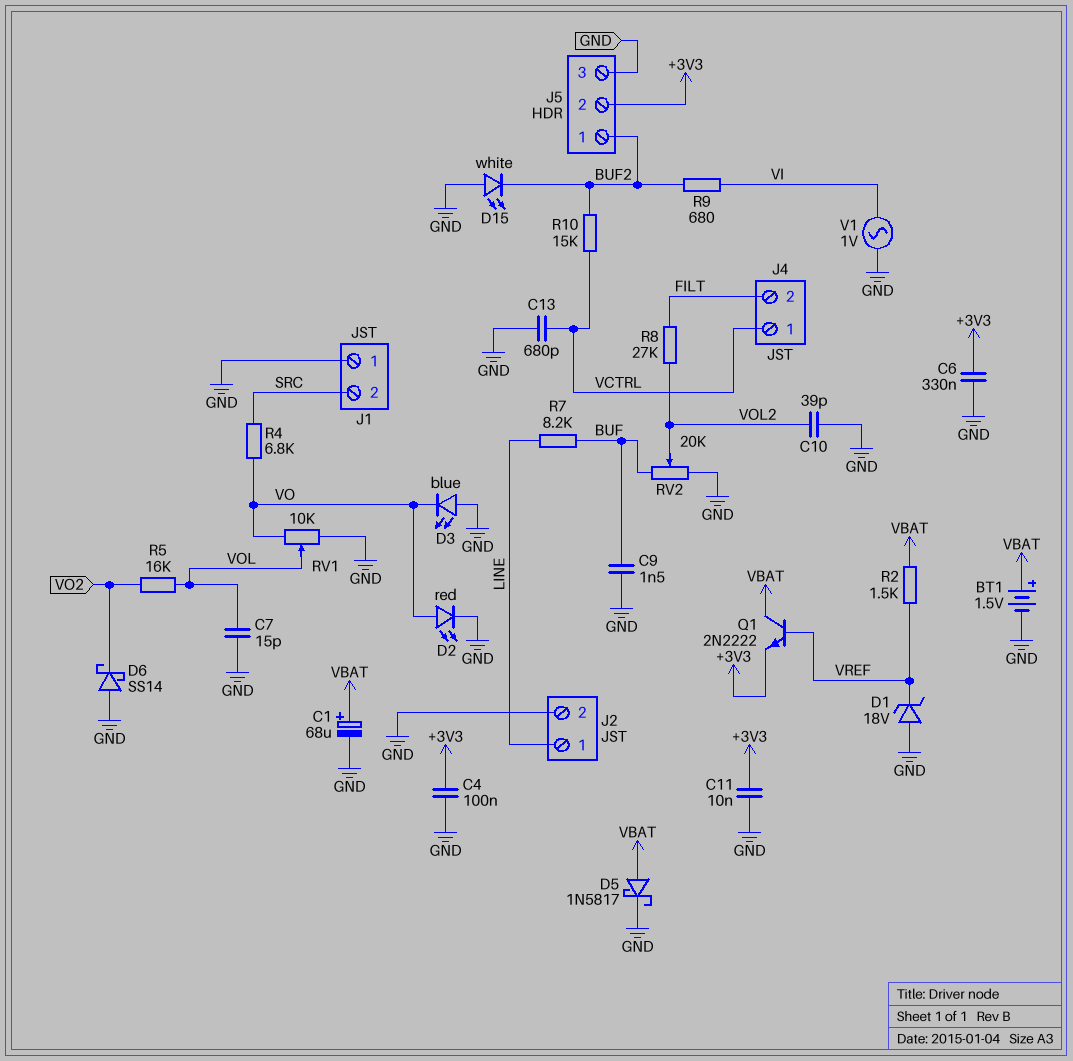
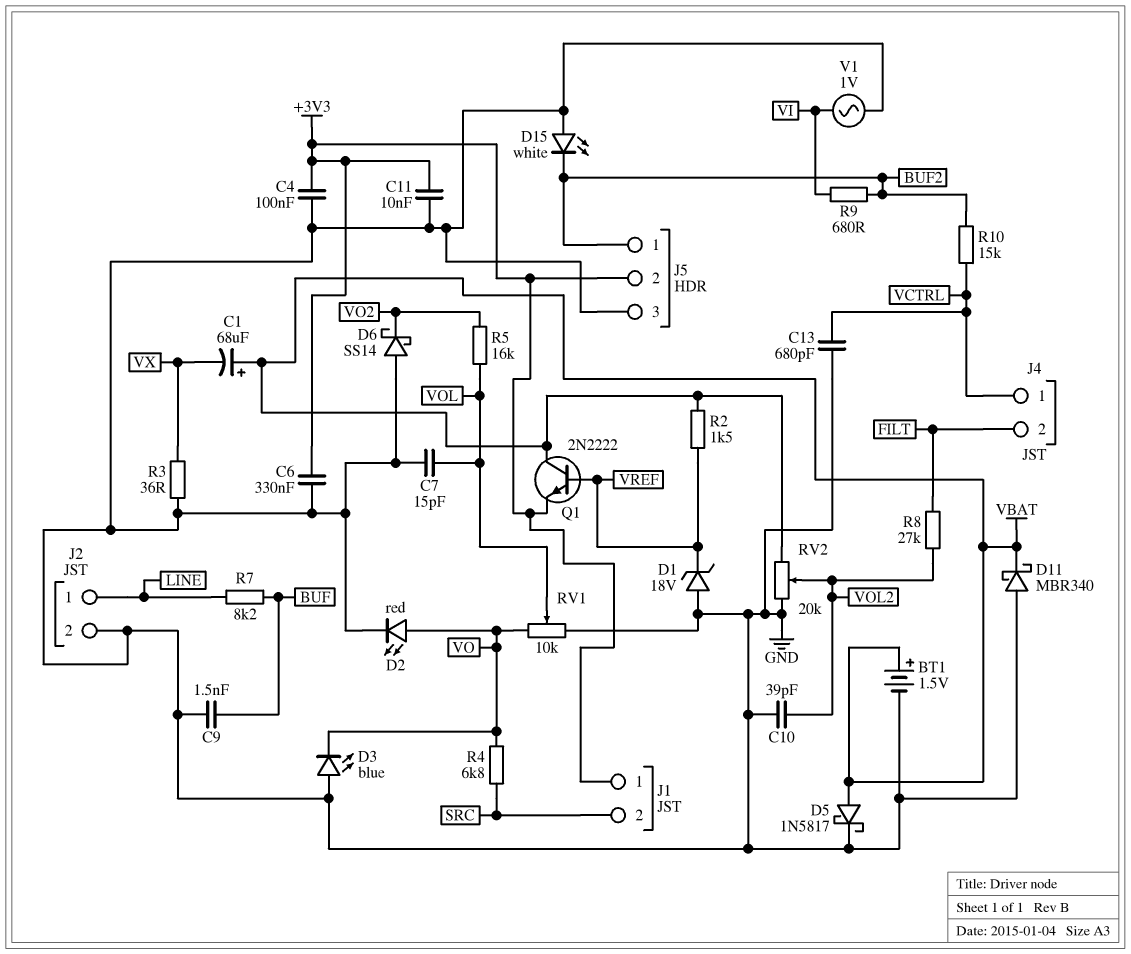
C1: 68uF (plus VBAT, minus GND) -> 68uF (plus VBAT, minus VX)
D11: none -> schottky MBR340 (A GND, K VBAT)
J1 pin 1: GND -> +3V3
R3: none -> 36 (GND, VX)
RV2: 20k (BUF, GND, wiper VOL2) -> 20k (GND, VBAT, wiper VOL2)

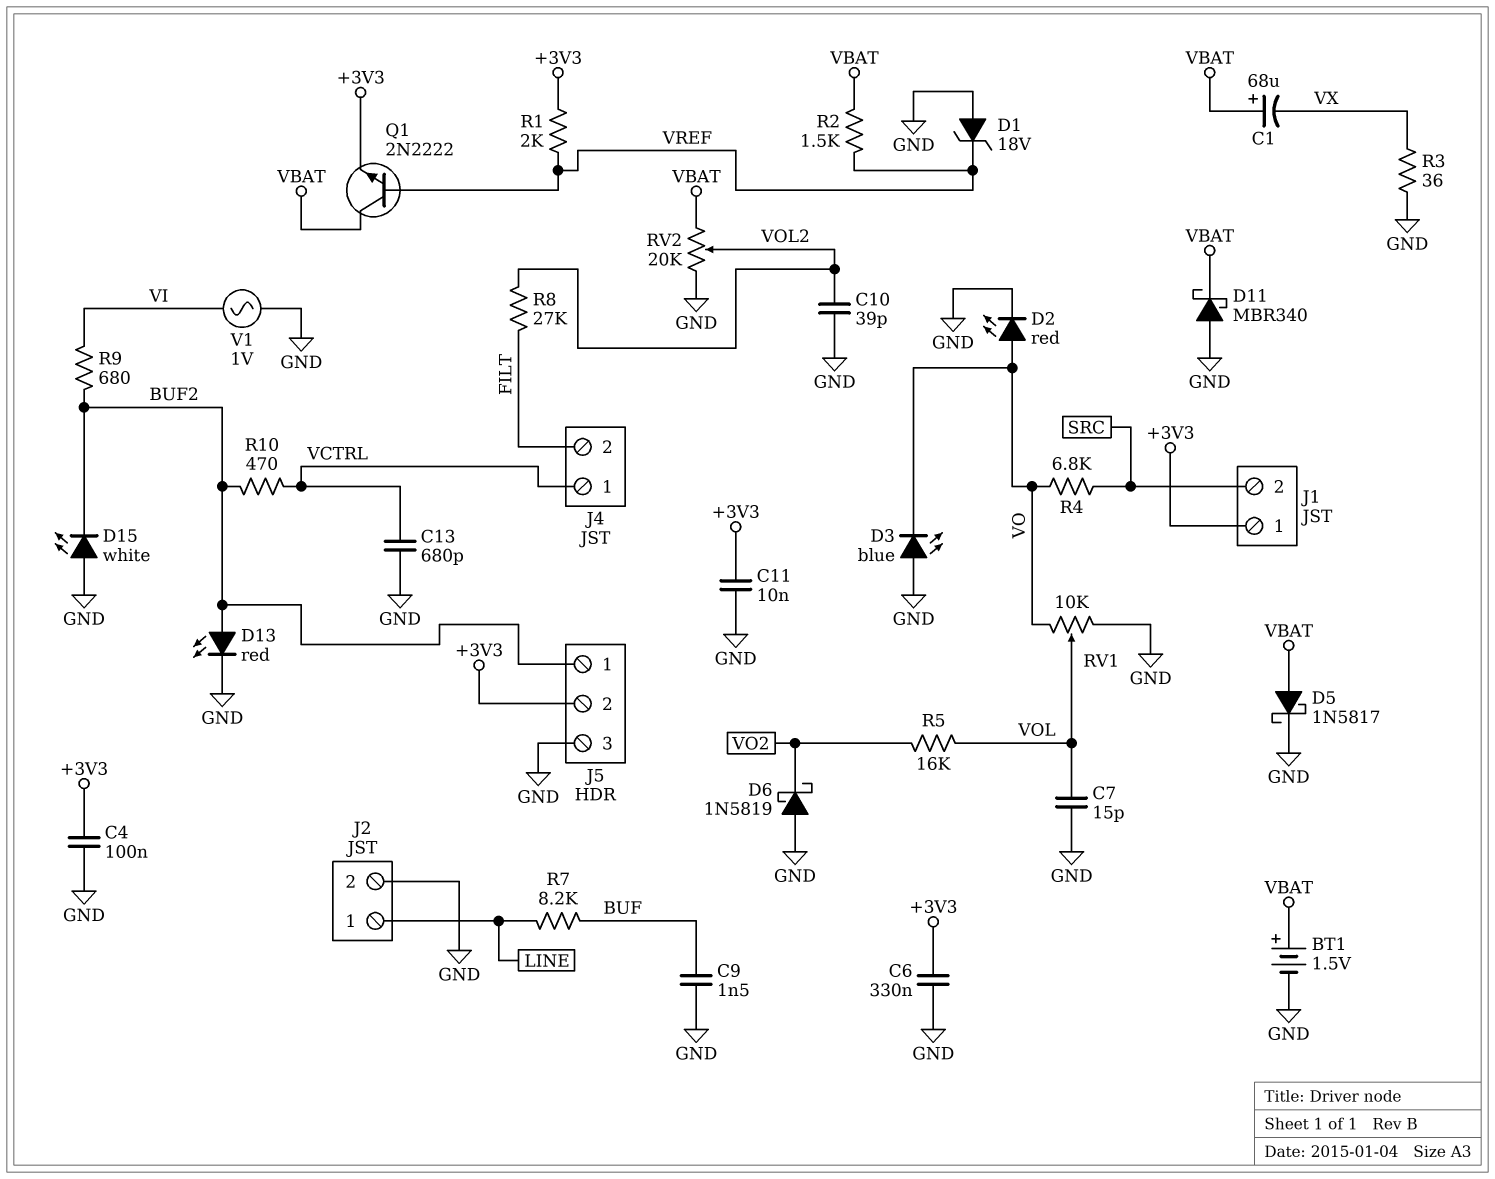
D6: schottky SS14 (A GND, K VO2) -> schottky 1N5819 (A GND, K VO2)
D13: none -> LED red (A BUF2, K GND)
R1: none -> 2k (+3V3, VREF)
R10: 15k (BUF2, VCTRL) -> 470 (BUF2, VCTRL)

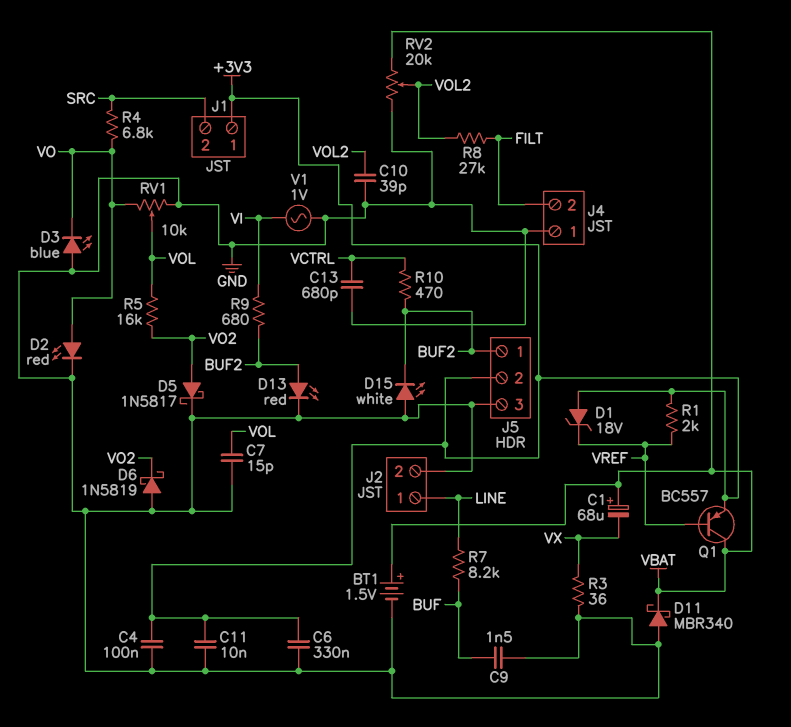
D1: zener 18V (A GND, K VREF) -> zener 18V (A +3V3, K VREF)
D5: schottky 1N5817 (A VBAT, K GND) -> schottky 1N5817 (A VO2, K GND)
J4 pin 1: VCTRL -> GND
Q1: NPN 2N2222 (B VREF, C VBAT, E +3V3) -> PNP BC557 (B VREF, C VBAT, E +3V3)
R2: 1.5k (VBAT, VREF) -> none

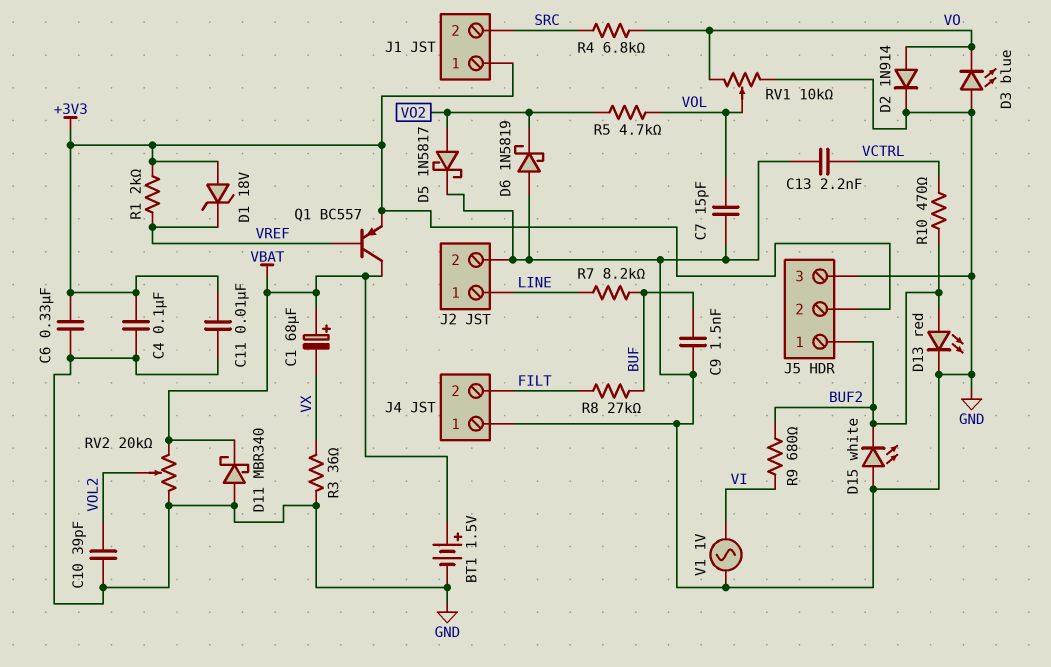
C13: 680pF (GND, VCTRL) -> 2.2nF (GND, VCTRL)
D2: LED red (A VO, K GND) -> diode 1N914 (A VO, K GND)
R5: 16k (VO2, VOL) -> 4.7k (VO2, VOL)
R8: 27k (FILT, VOL2) -> 27k (BUF, FILT)

